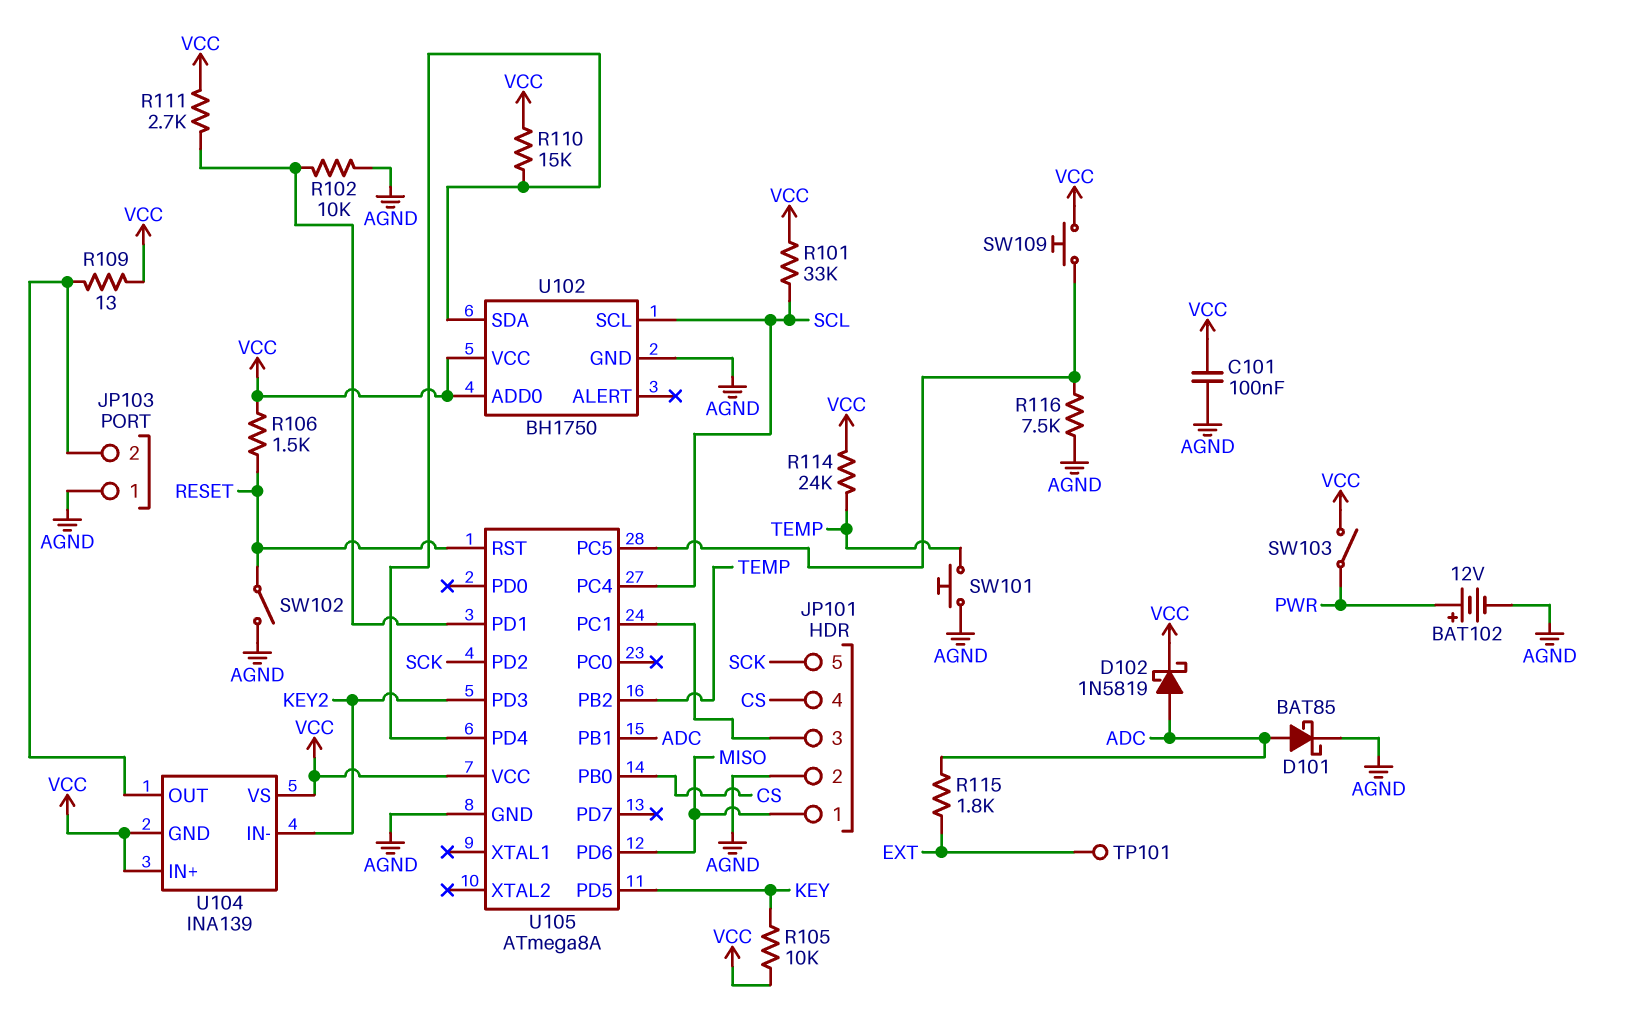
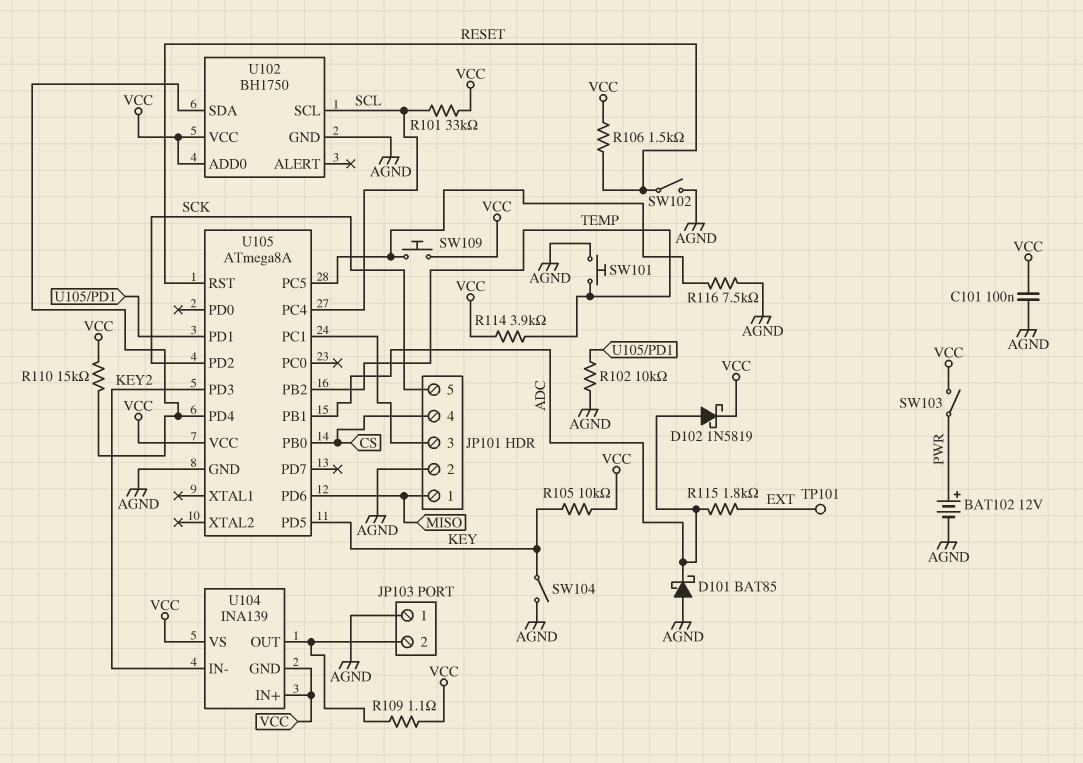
D101: schottky BAT85 (A ADC, K AGND) -> schottky BAT85 (A AGND, K ADC)
R109: 13 (JP103/2, VCC) -> 1.1 (JP103/2, VCC)
R111: 2.7k (U105/PD1, VCC) -> none
R114: 24k (TEMP, VCC) -> 3.9k (TEMP, VCC)
SW104: none -> switch (AGND, KEY)

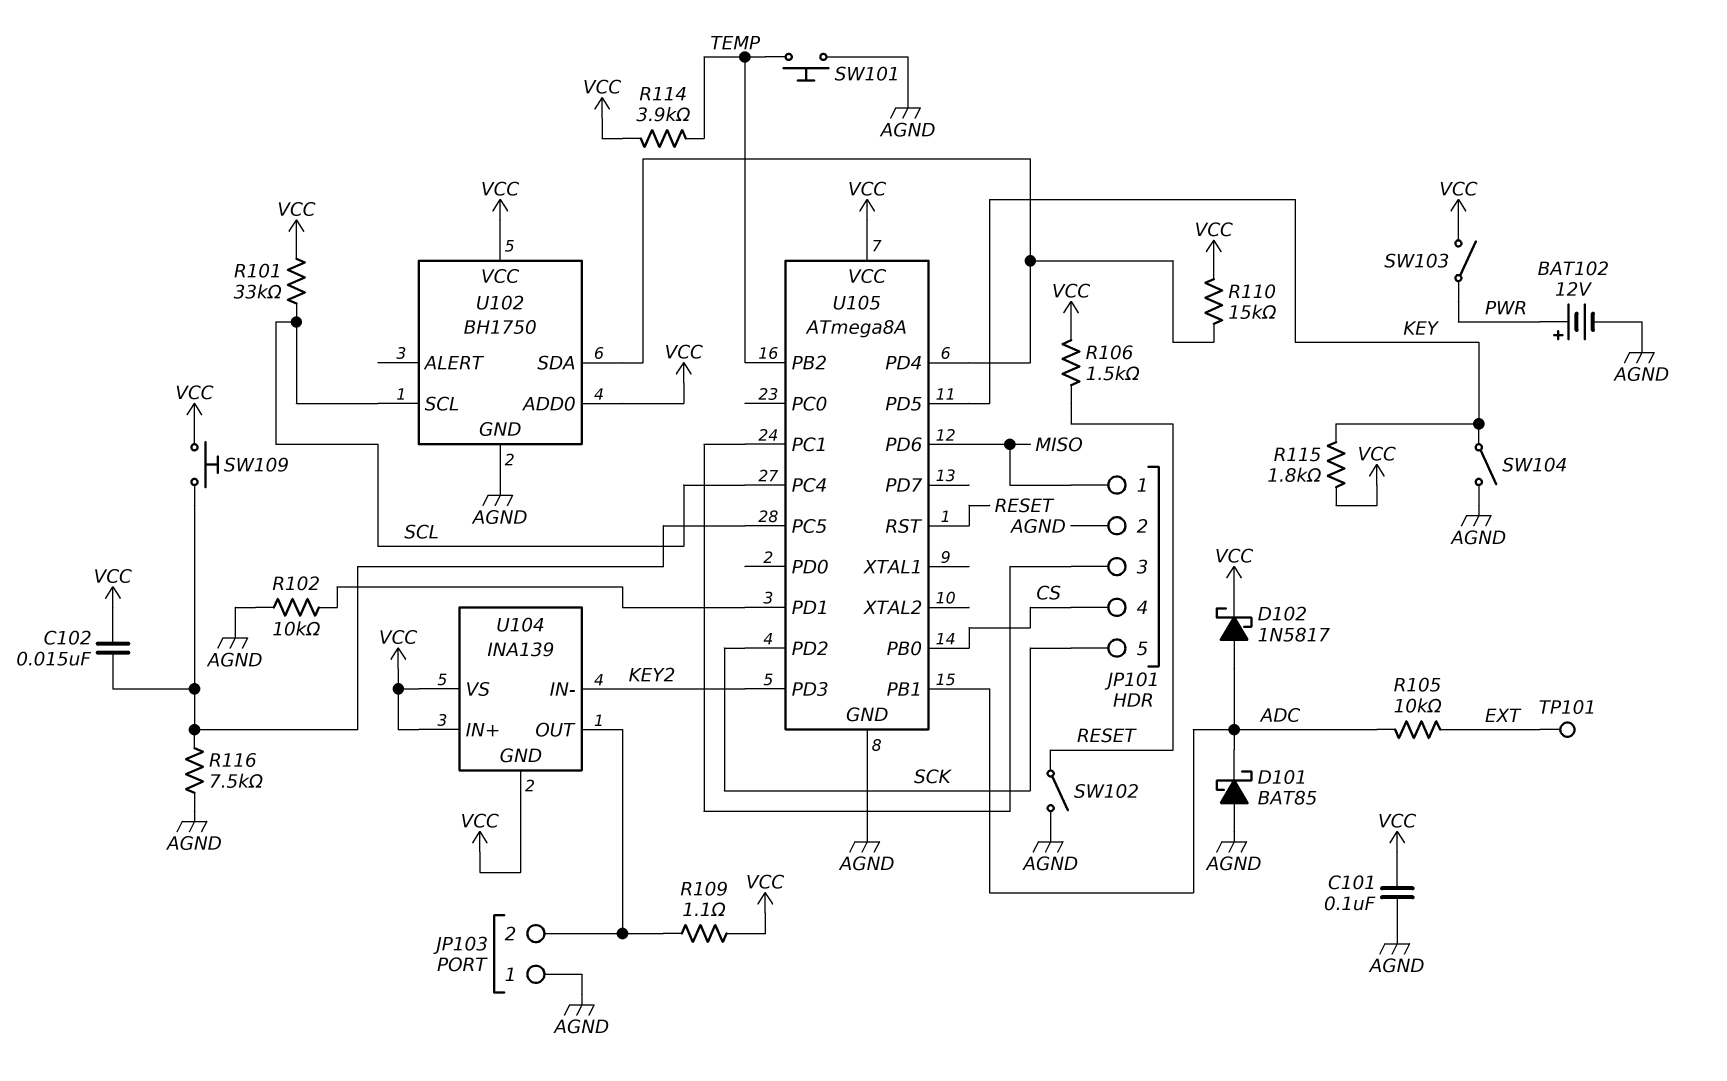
C102: none -> 15nF (U105/PC5, VCC)
D102: schottky 1N5819 (A ADC, K VCC) -> schottky 1N5817 (A ADC, K VCC)
R105: 10k (KEY, VCC) -> 10k (ADC, EXT)
R115: 1.8k (ADC, EXT) -> 1.8k (KEY, VCC)

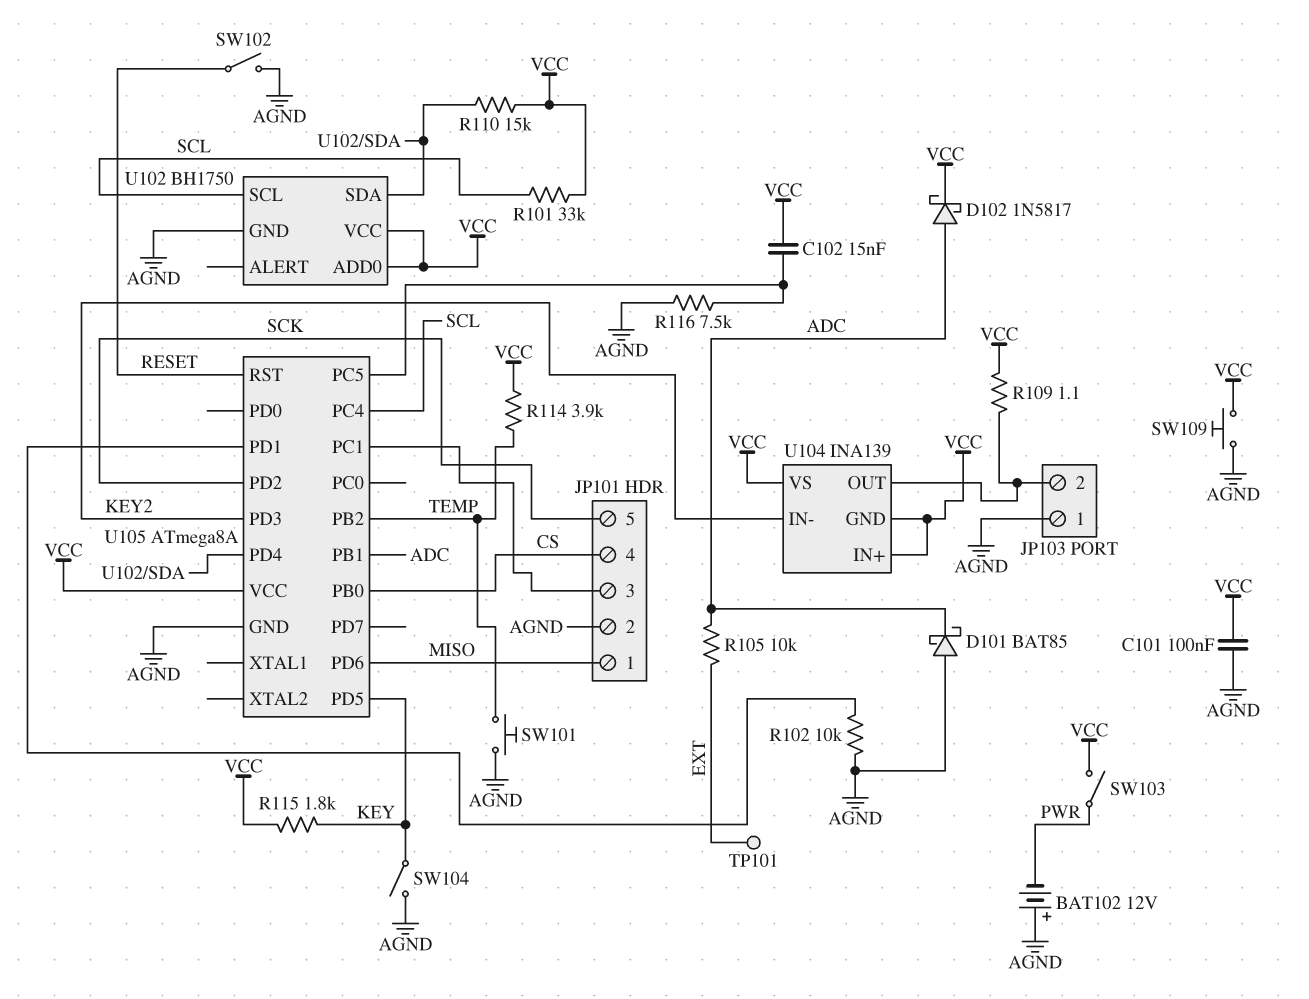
BAT102: 12V (plus PWR, minus AGND) -> 12V (plus AGND, minus PWR)
R106: 1.5k (RESET, VCC) -> none
SW109: button (U105/PC5, VCC) -> button (AGND, VCC)

